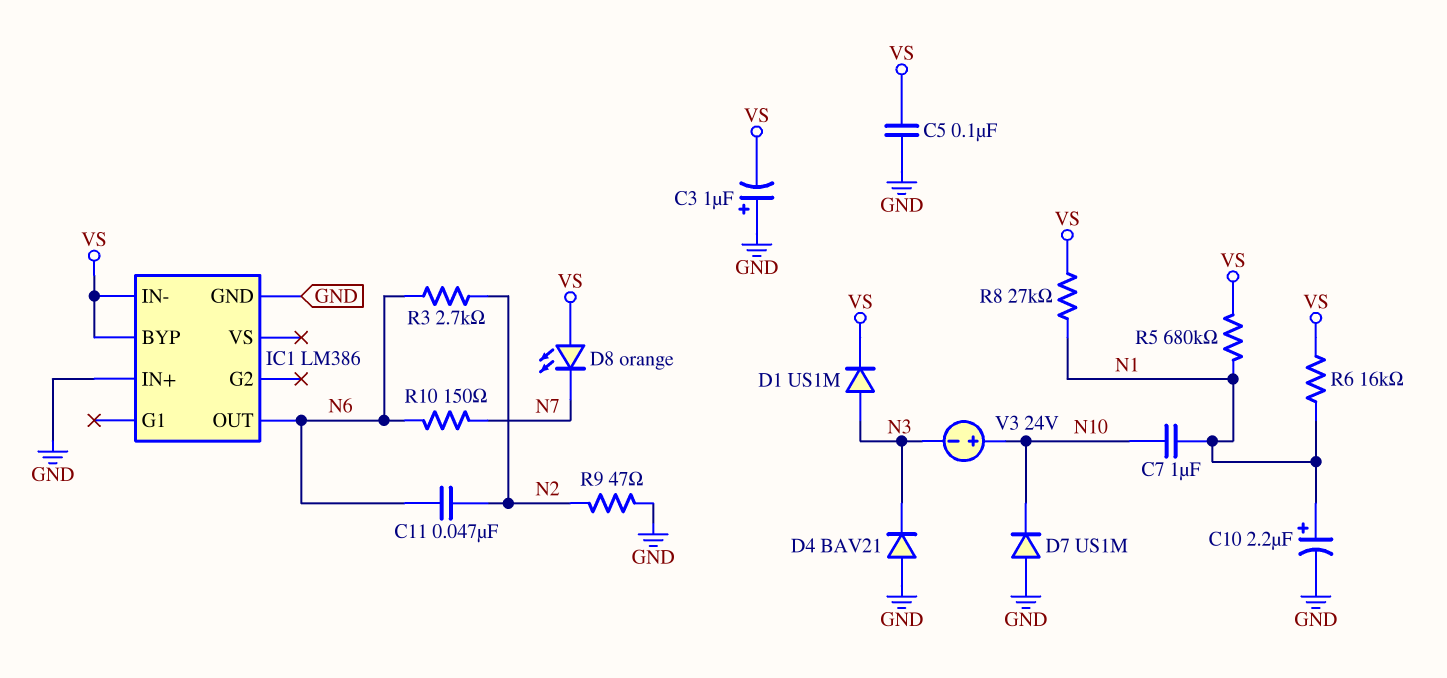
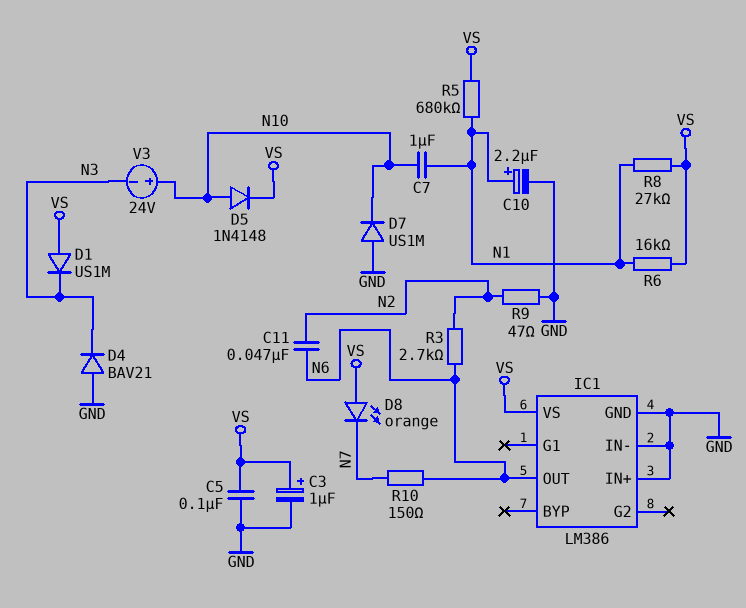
C3: 1uF (plus GND, minus VS) -> 1uF (plus VS, minus GND)
D1: diode US1M (A N3, K VS) -> diode US1M (A VS, K N3)
D5: none -> diode 1N4148 (A N10, K VS)
IC1 pin BYP: VS -> none
IC1 pin IN-: VS -> GND
IC1 pin VS: none -> VS

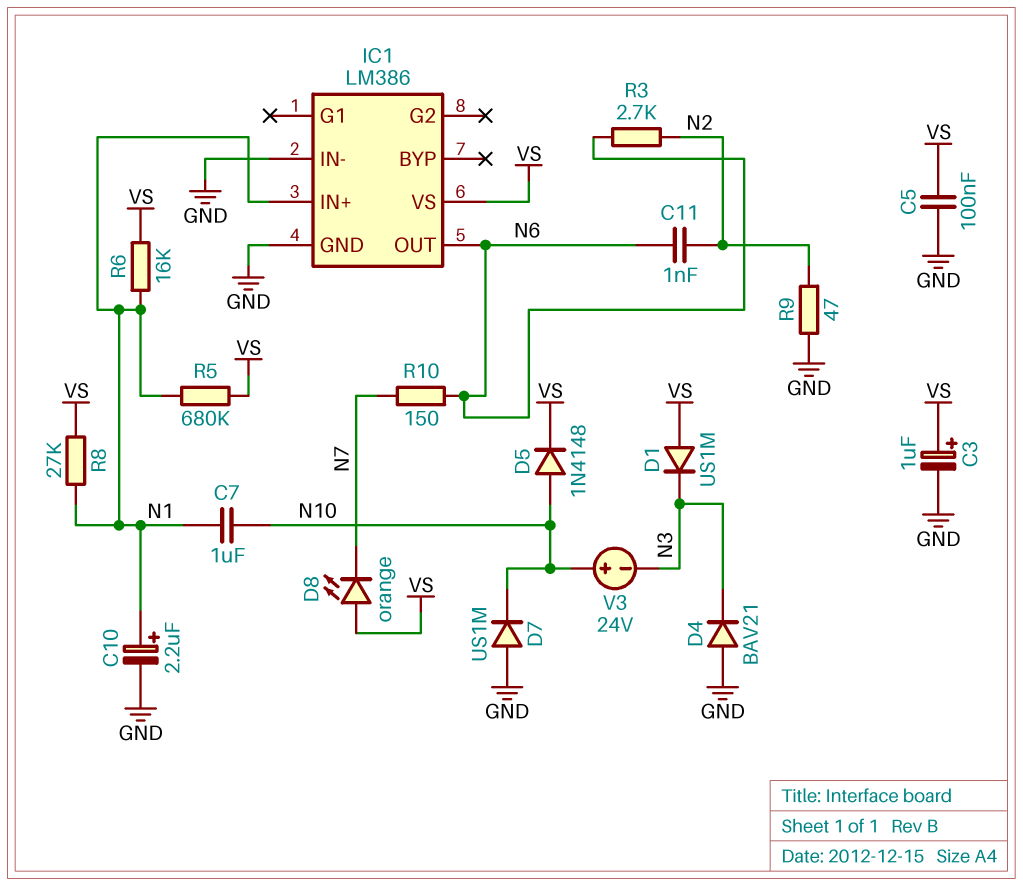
C11: 47nF (N2, N6) -> 1nF (N2, N6)
IC1 pin IN+: GND -> N1

